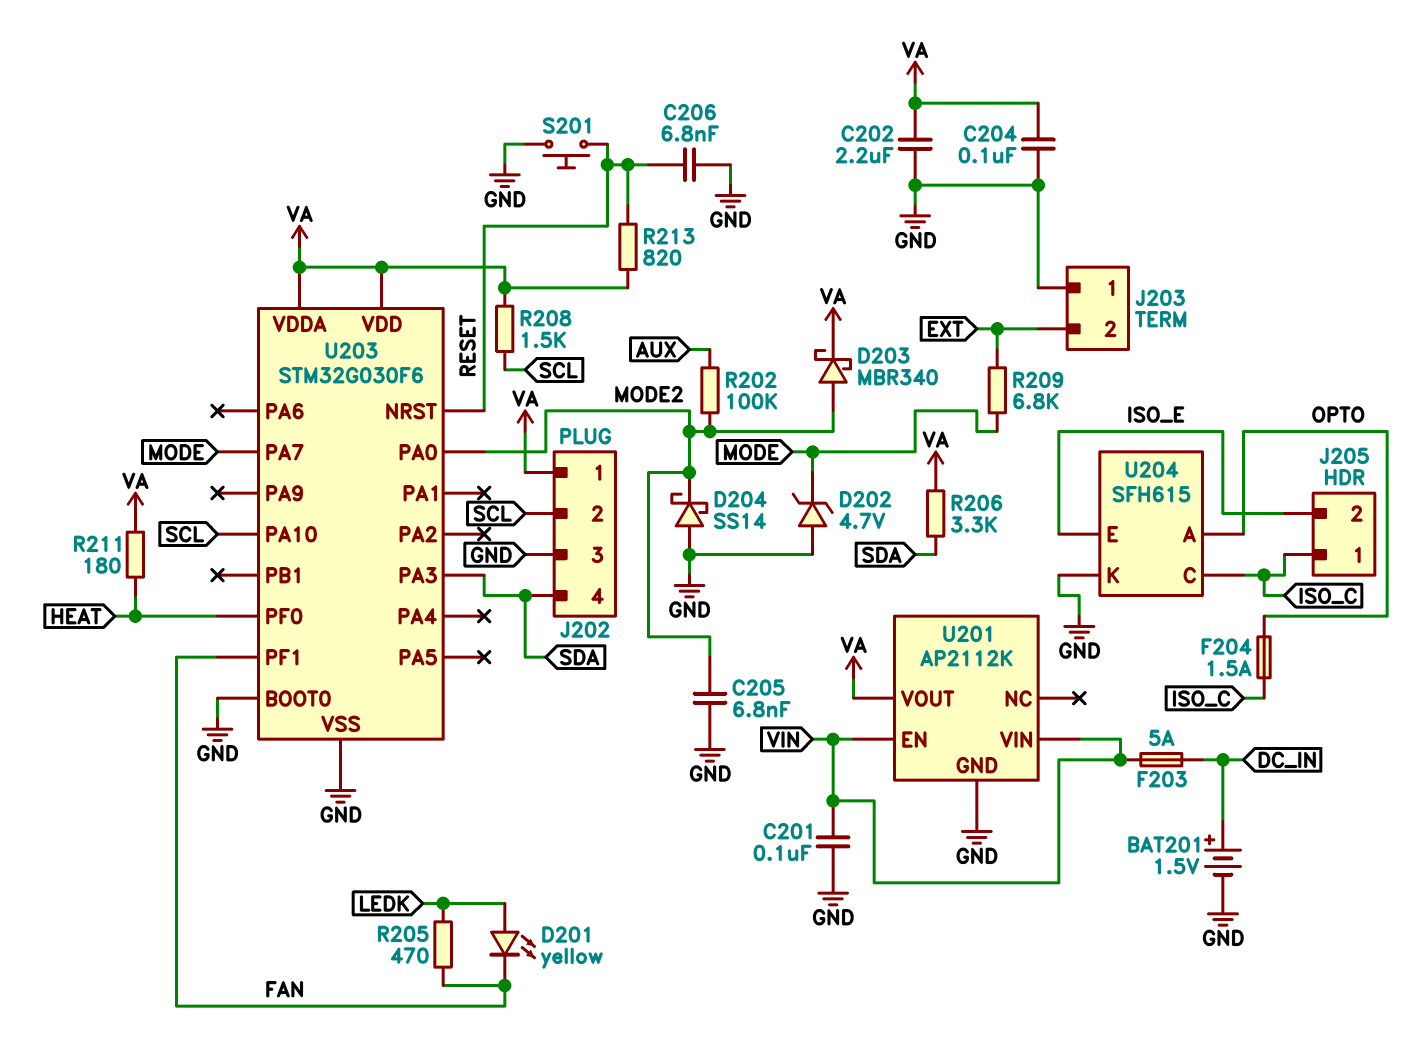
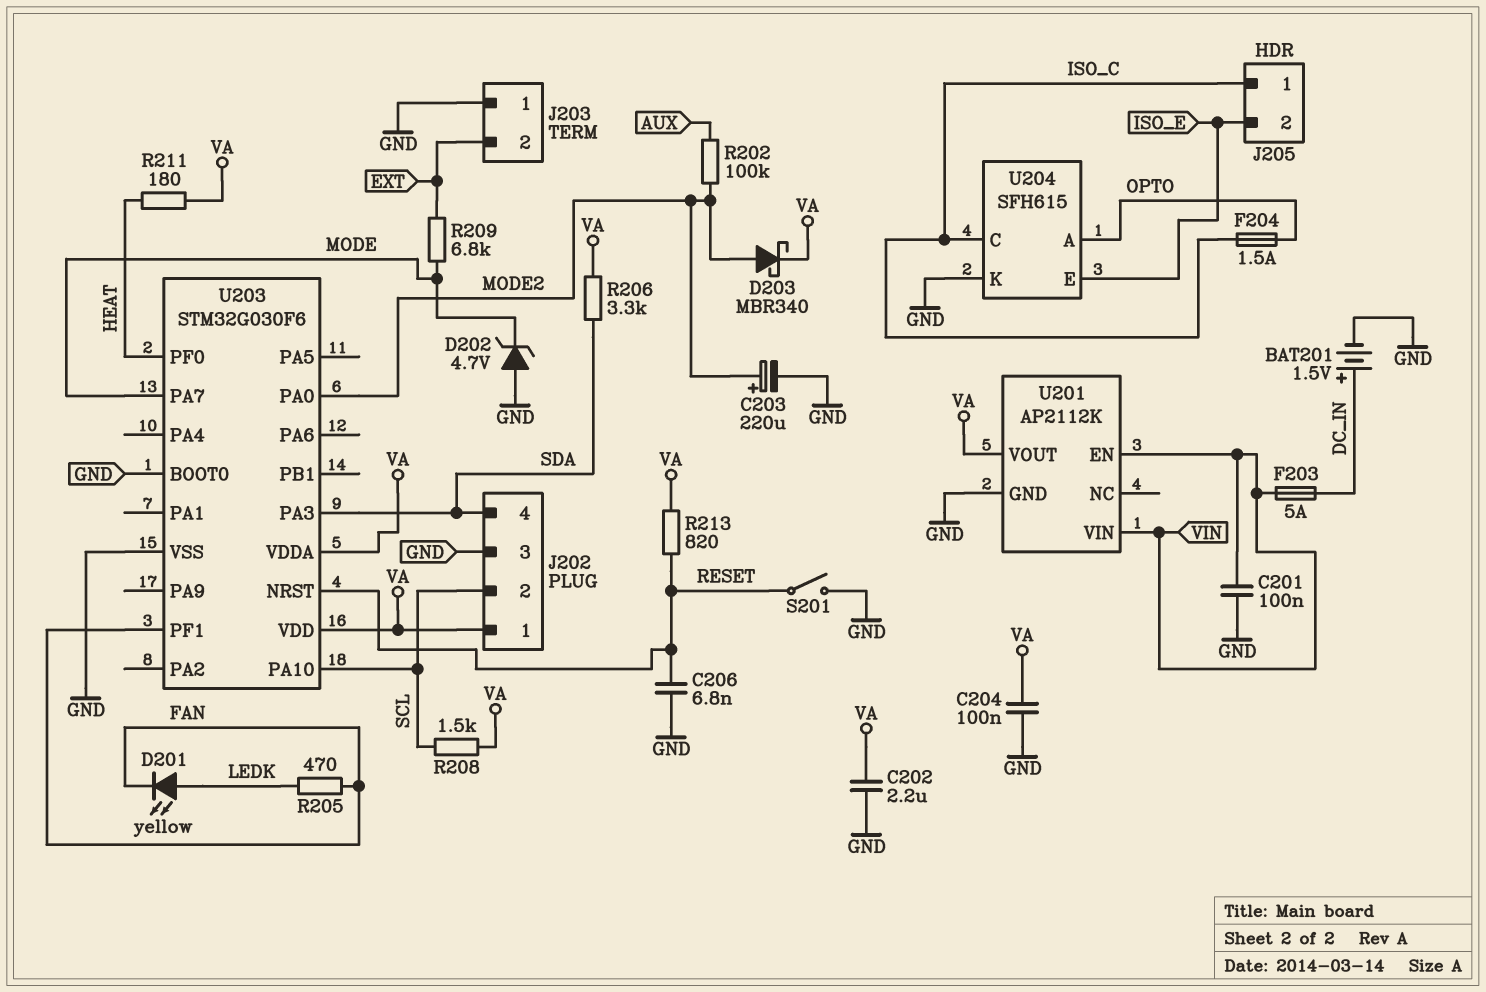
C203: none -> 220uF (plus MODE2, minus GND)
C205: 6.8nF (GND, MODE2) -> none
D204: schottky SS14 (A GND, K MODE2) -> none
S201: button (GND, RESET) -> switch (GND, RESET)

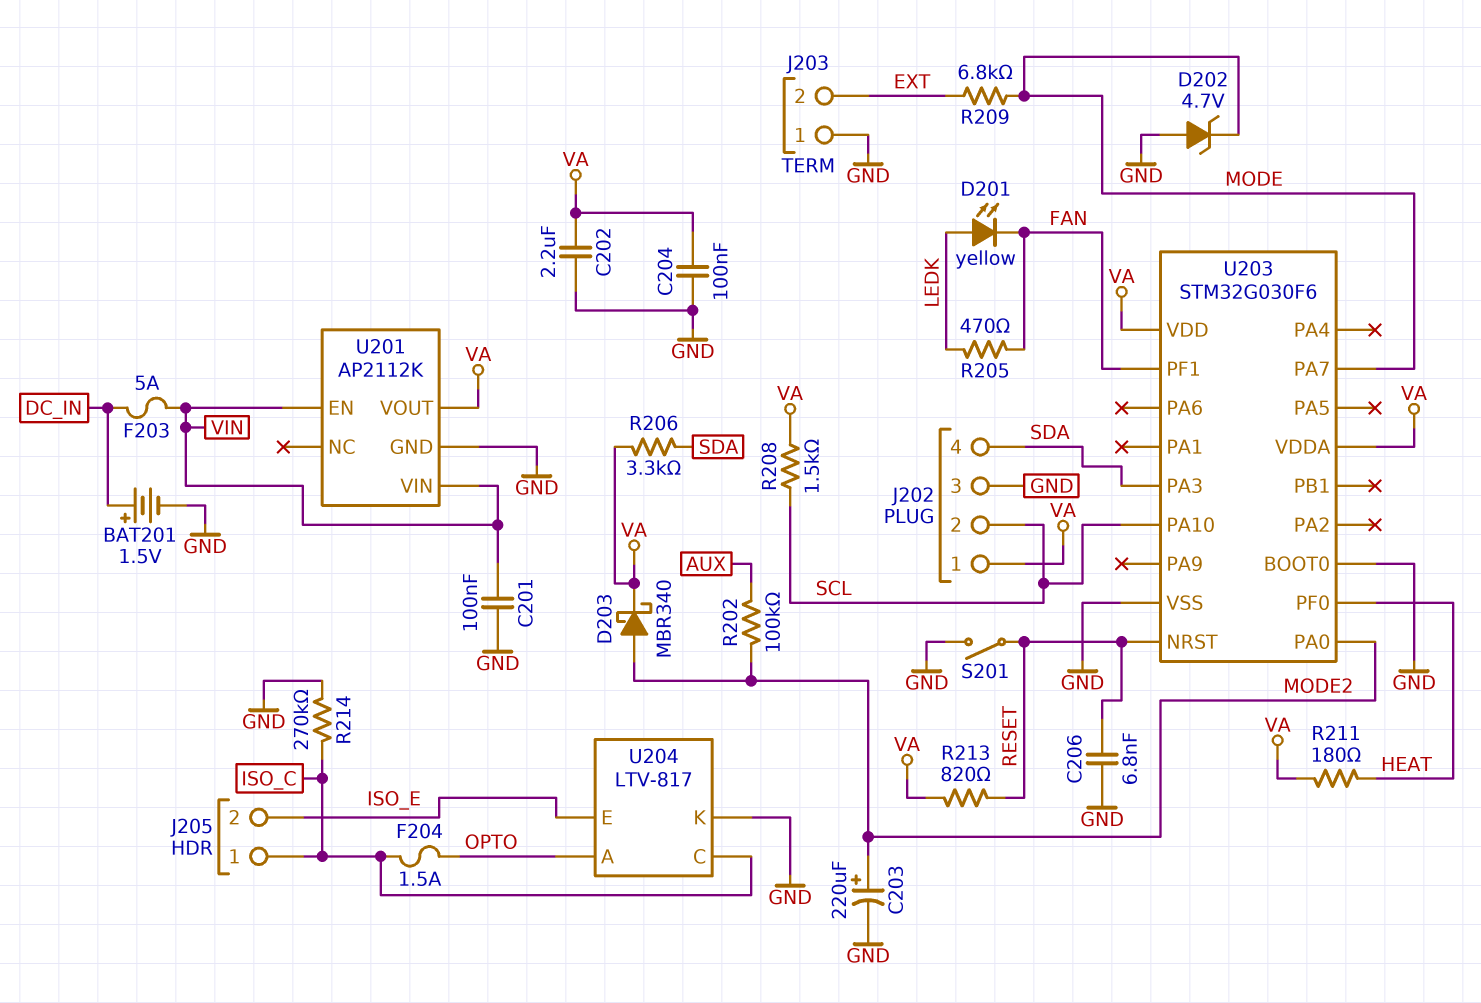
R214: none -> 270k (GND, ISO_C)
U204: SFH615 -> LTV-817

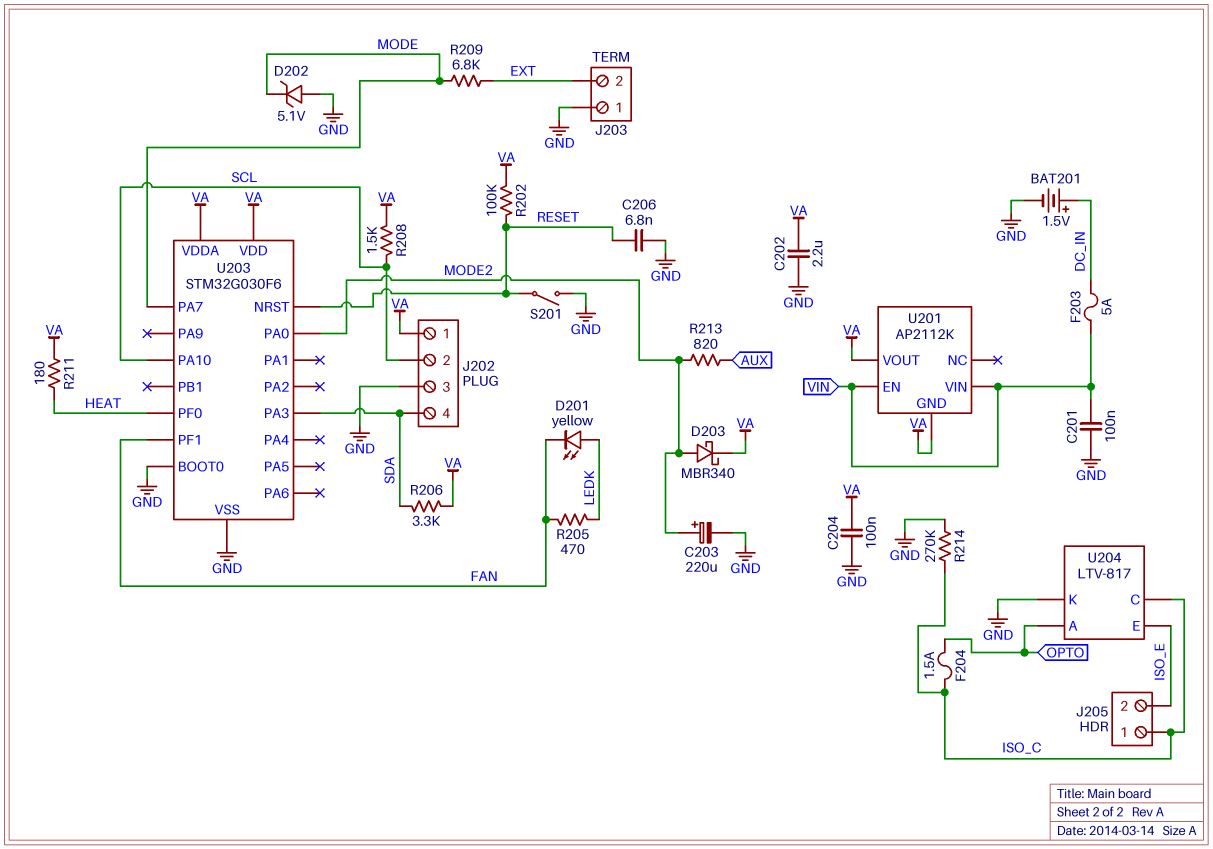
D202: zener 4.7V (A GND, K MODE) -> zener 5.1V (A GND, K MODE)
R202: 100k (AUX, MODE2) -> 100k (RESET, VA)
R213: 820 (RESET, VA) -> 820 (AUX, MODE2)
U201 pin GND: GND -> VA

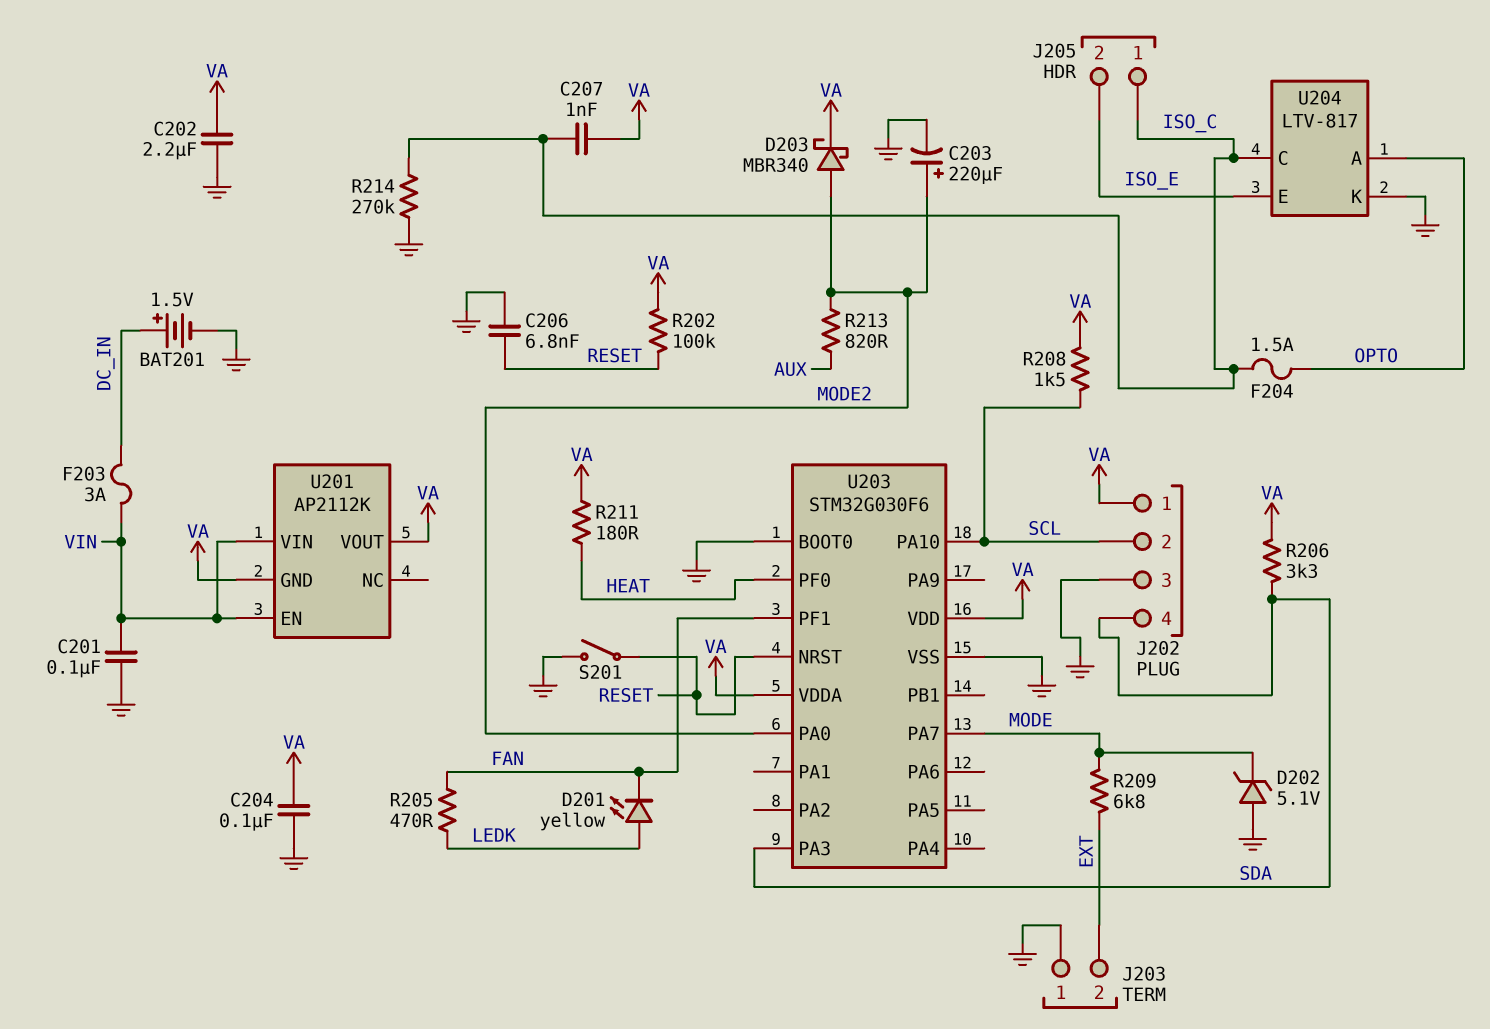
C207: none -> 1nF (ISO_C, VA)
F203: 5A (DC_IN, VIN) -> 3A (DC_IN, VIN)

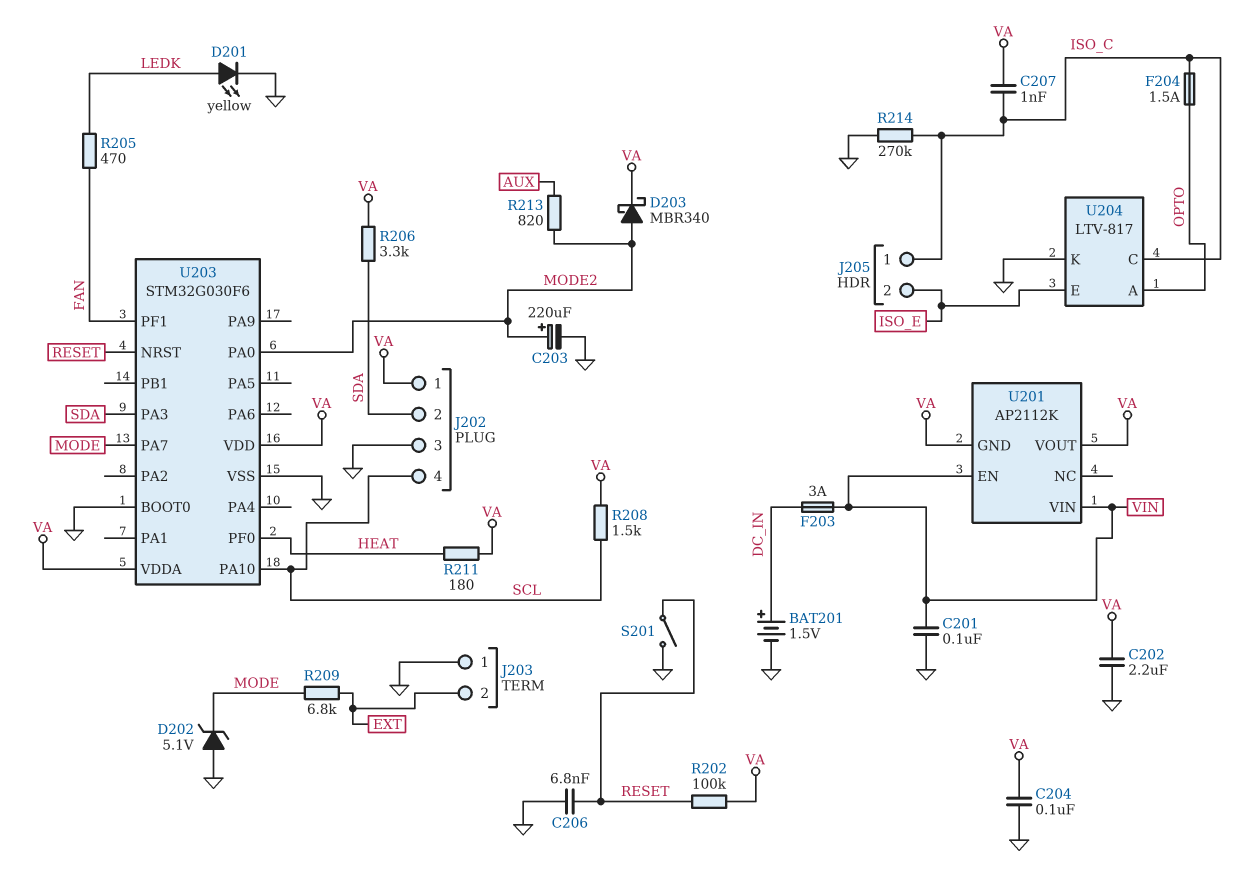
D201: LED yellow (A LEDK, K FAN) -> LED yellow (A LEDK, K GND)
J202 pin 2: SCL -> SDA
J202 pin 4: SDA -> SCL

